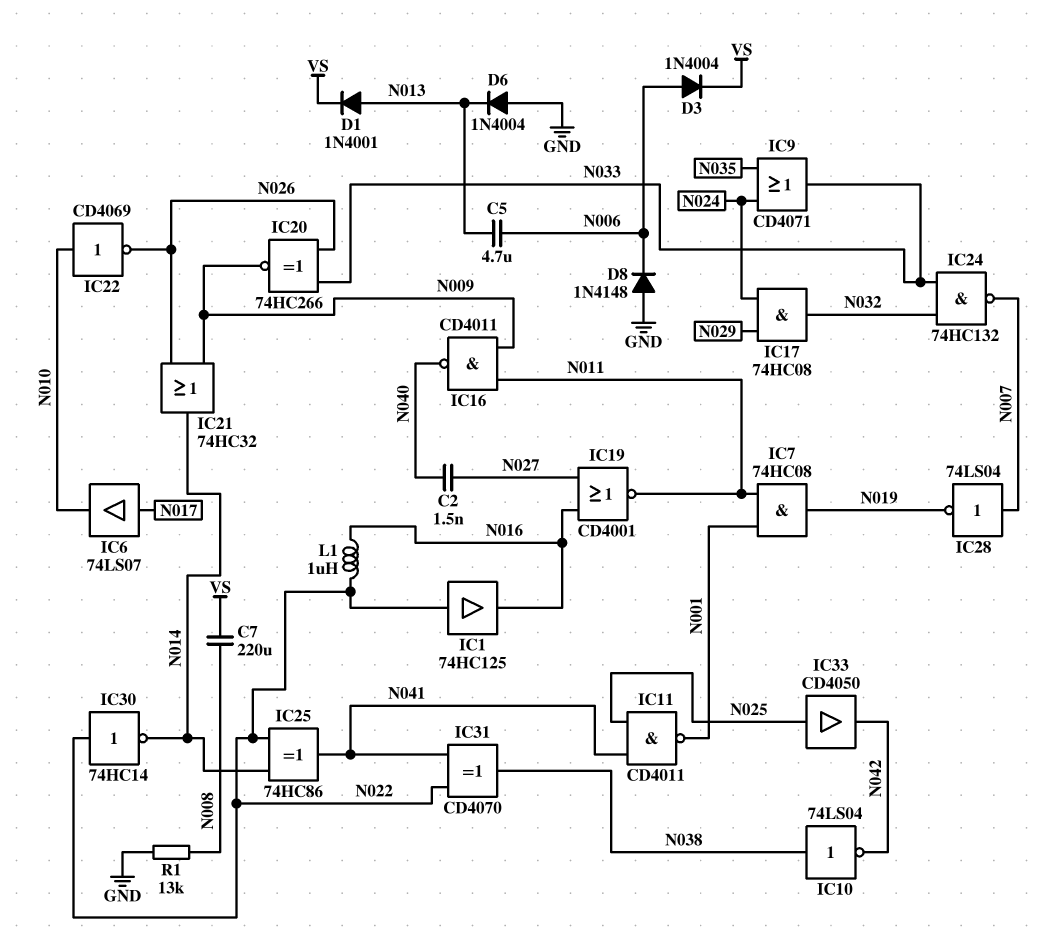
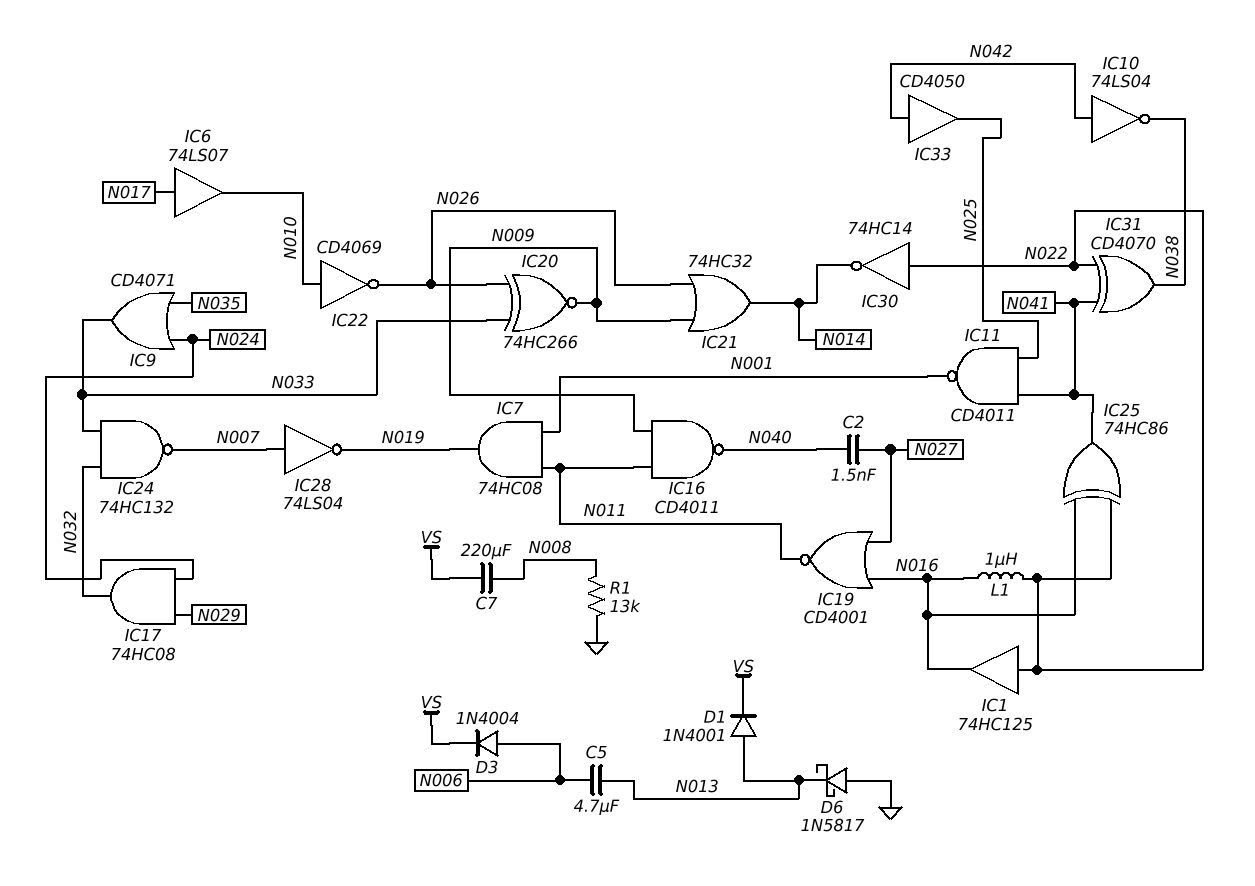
D6: diode 1N4004 (A GND, K N013) -> schottky 1N5817 (A GND, K N013)
D8: diode 1N4148 (A GND, K N006) -> none
IC10: NOT 74LS04 (in N038, out N042) -> NOT 74LS04 (in N042, out N038)
IC25: XOR 74HC86 (in N014, in N022, out N041) -> XOR 74HC86 (in N016, in N022, out N041)
IC33: buffer CD4050 (in N025, out N042) -> buffer CD4050 (in N042, out N025)

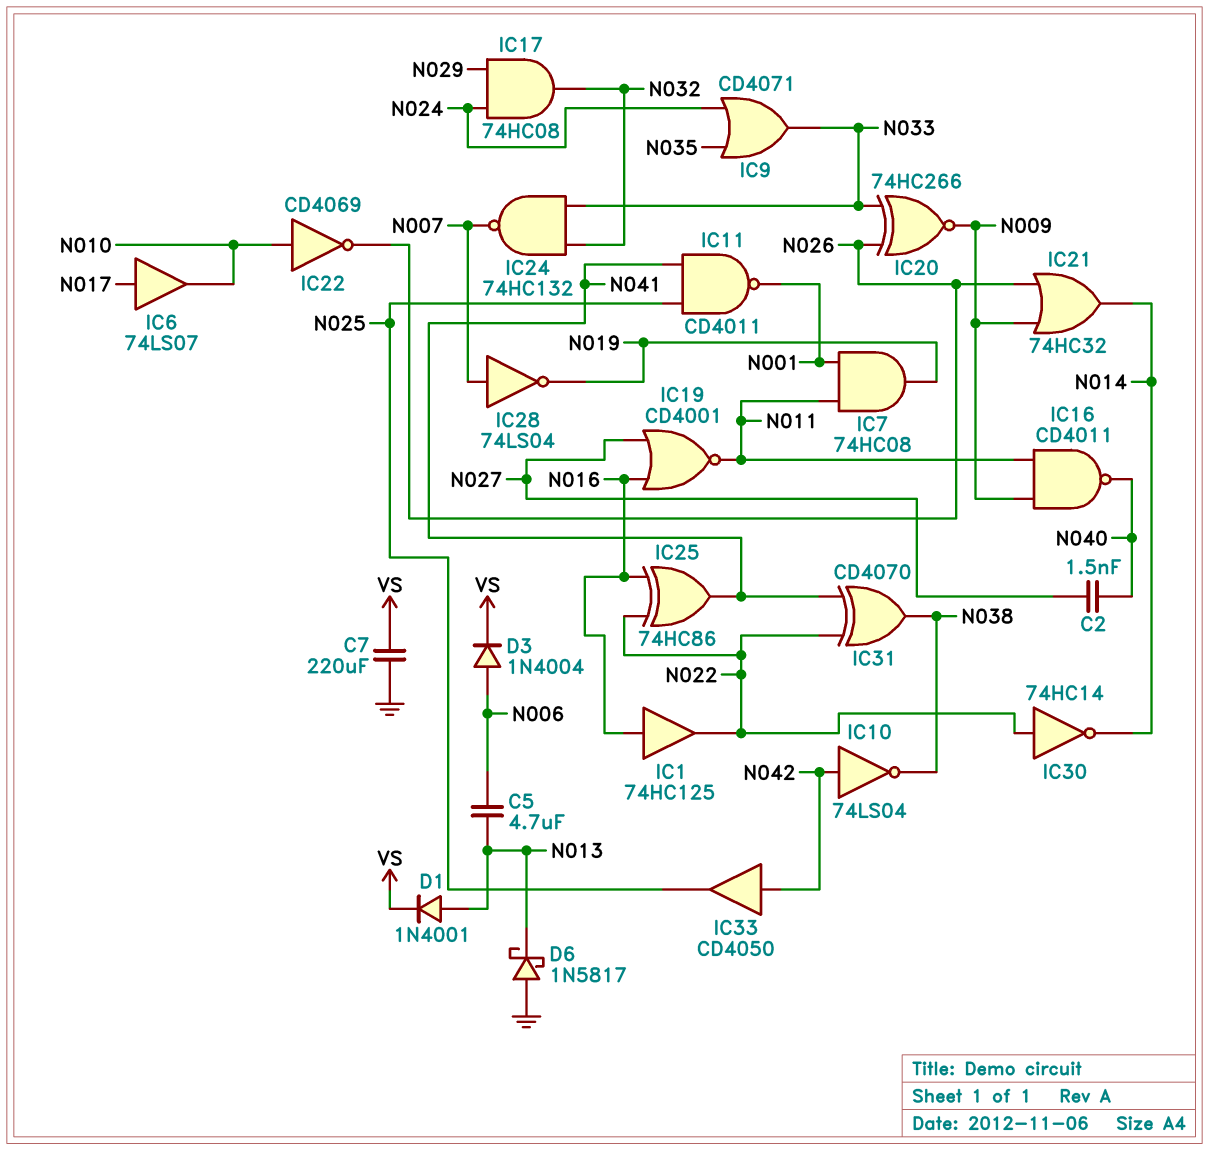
C7: 220uF (N008, VS) -> 220uF (GND, VS)
IC1: buffer 74HC125 (in N022, out N016) -> buffer 74HC125 (in N016, out N022)
L1: 1uH (N016, N022) -> none
R1: 13k (GND, N008) -> none

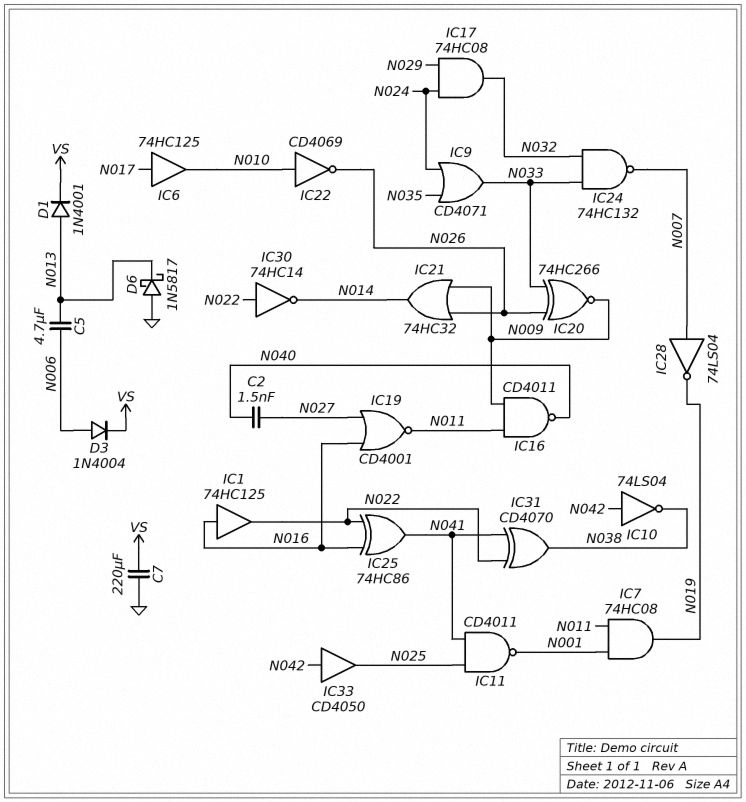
IC6: buffer 74LS07 (in N017, out N010) -> buffer 74HC125 (in N017, out N010)

